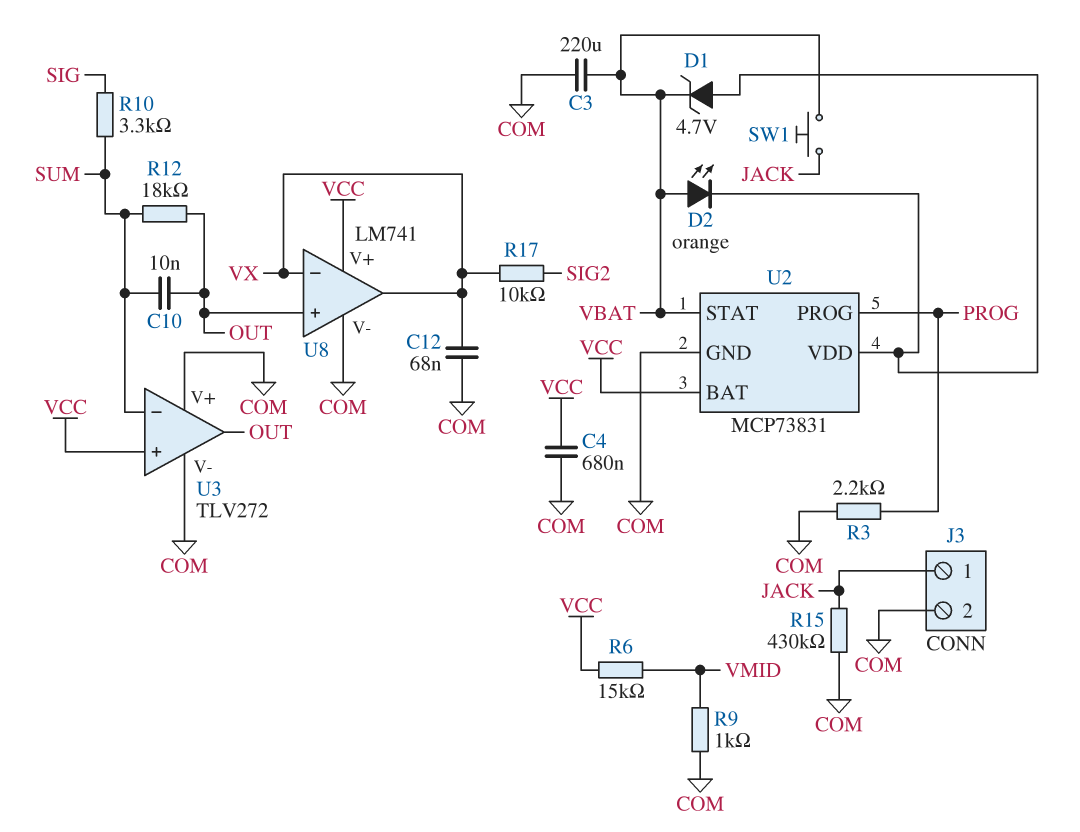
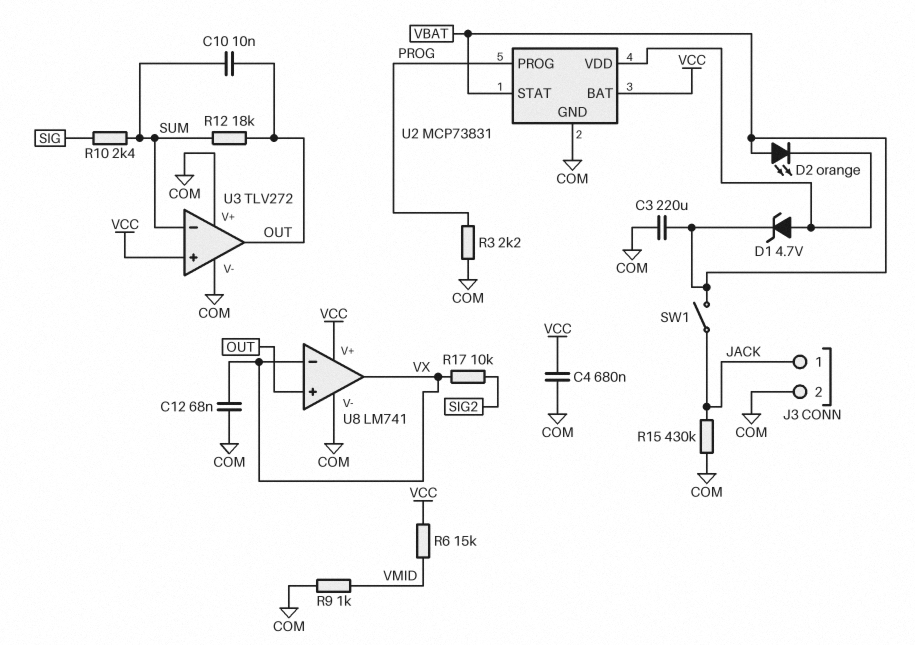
R10: 3.3k (SIG, SUM) -> 2.4k (SIG, SUM)
SW1: button (JACK, VBAT) -> switch (JACK, VBAT)

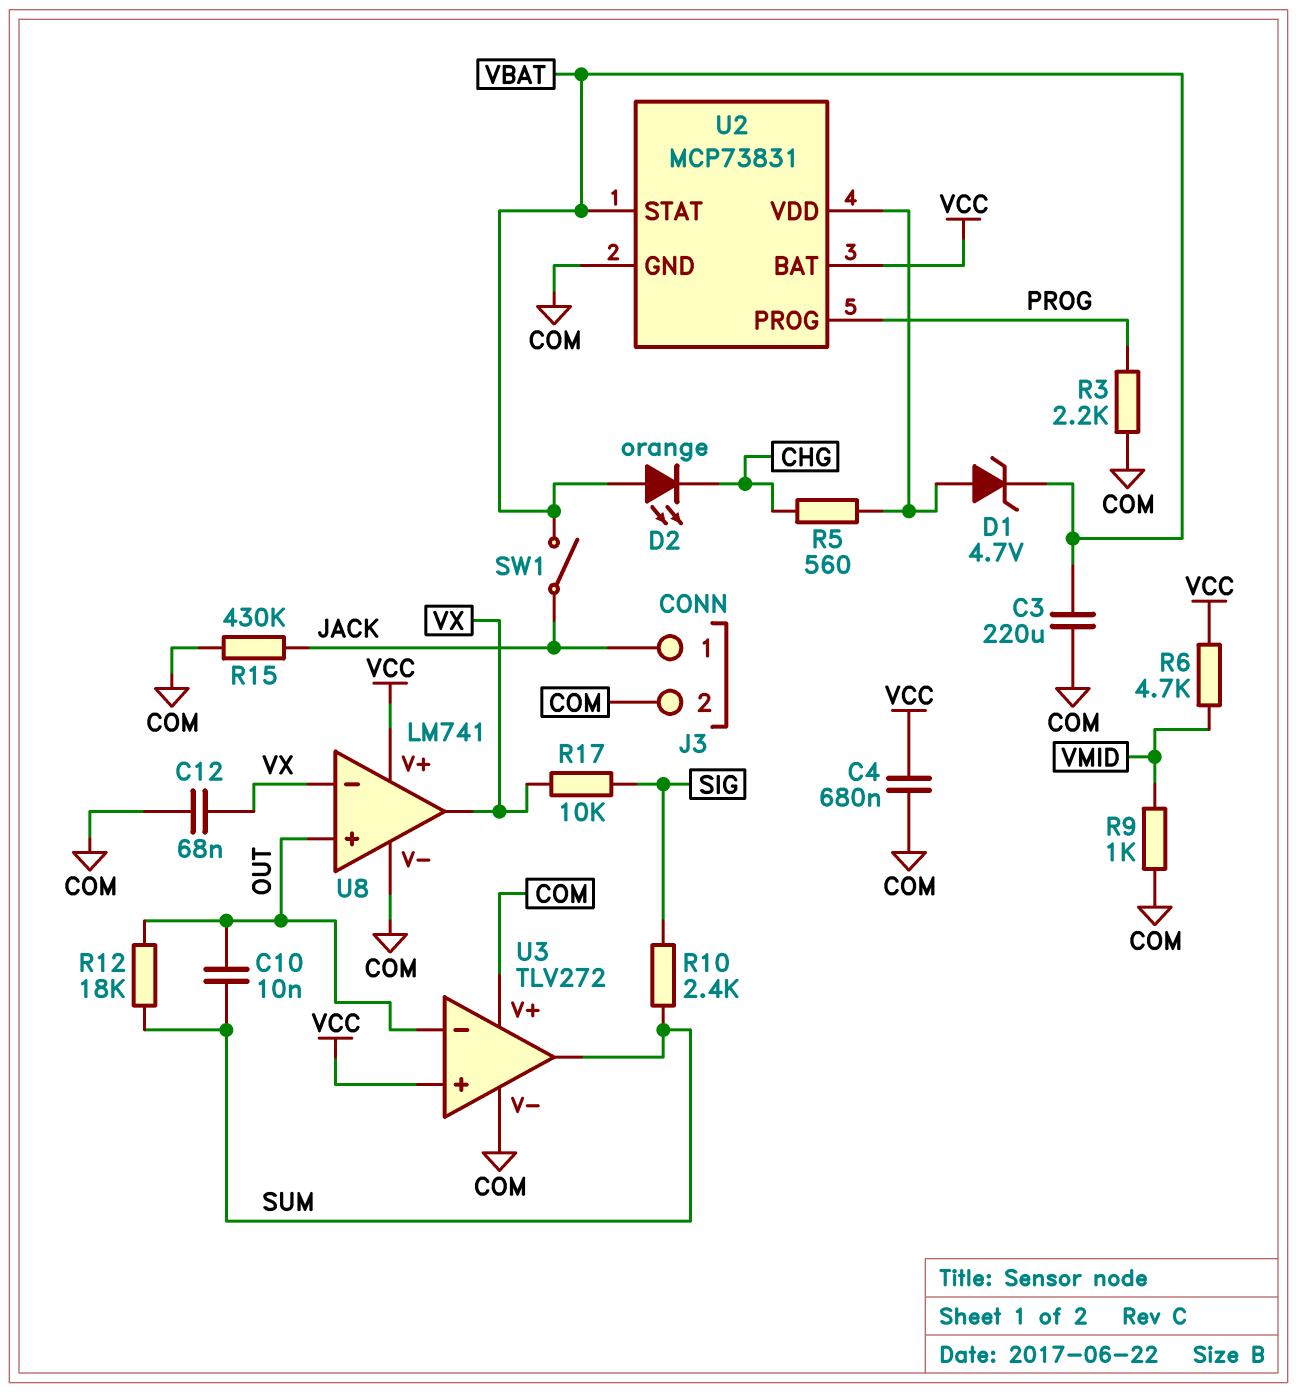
D2: LED orange (A VBAT, K U2/VDD) -> LED orange (A VBAT, K CHG)
R5: none -> 560 (CHG, U2/VDD)
R6: 15k (VCC, VMID) -> 4.7k (VCC, VMID)
R17: 10k (SIG2, VX) -> 10k (SIG, VX)
U3 pin in-: SUM -> OUT
U3 pin out: OUT -> SUM

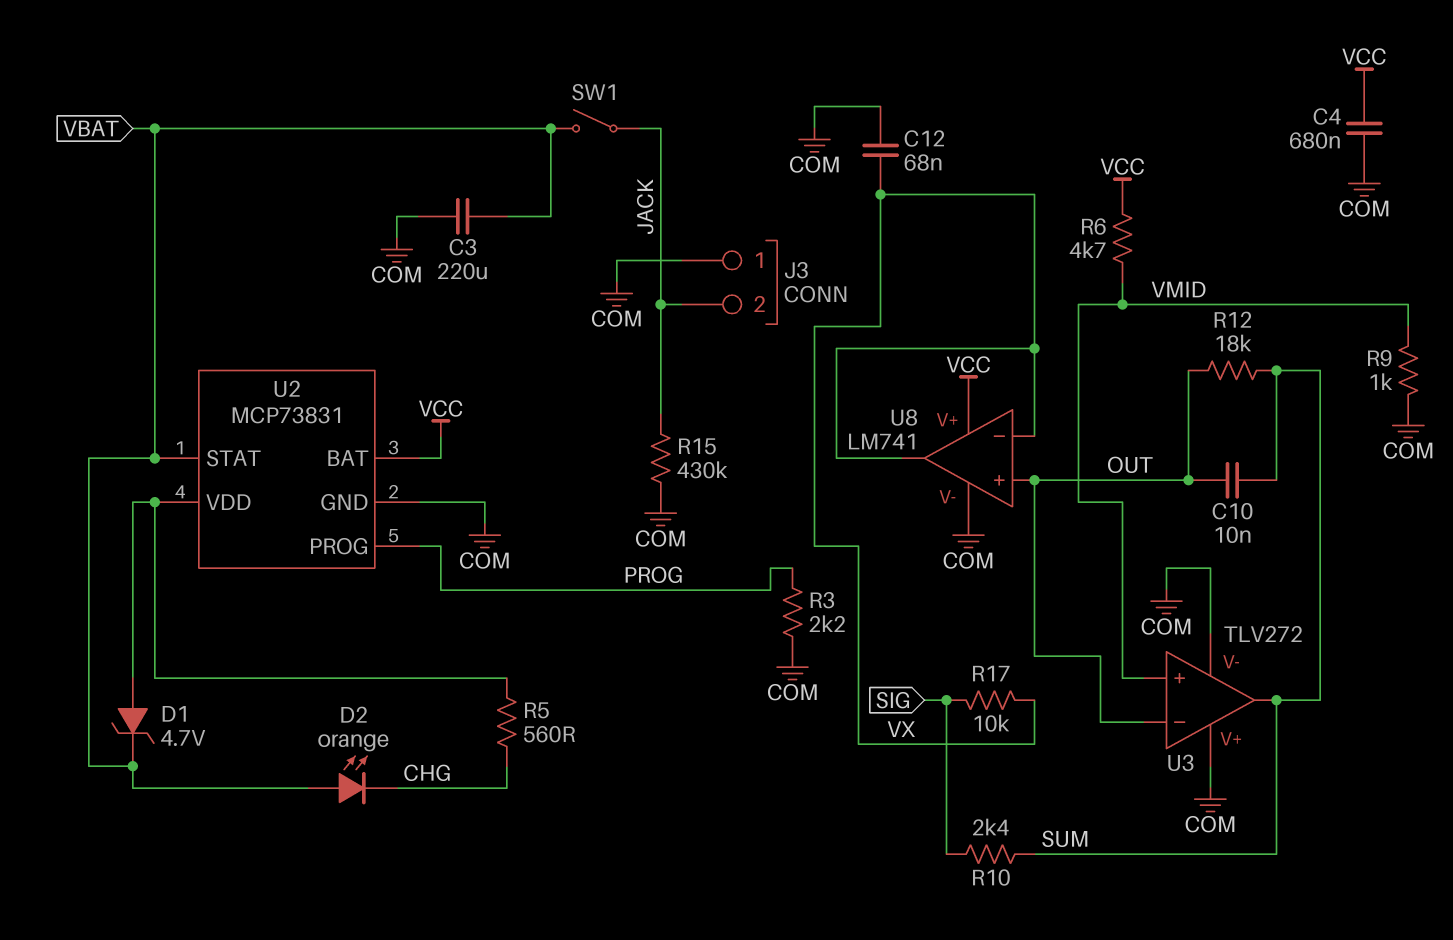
J3 pin 1: JACK -> COM
J3 pin 2: COM -> JACK
U3 pin in+: VCC -> VMID

